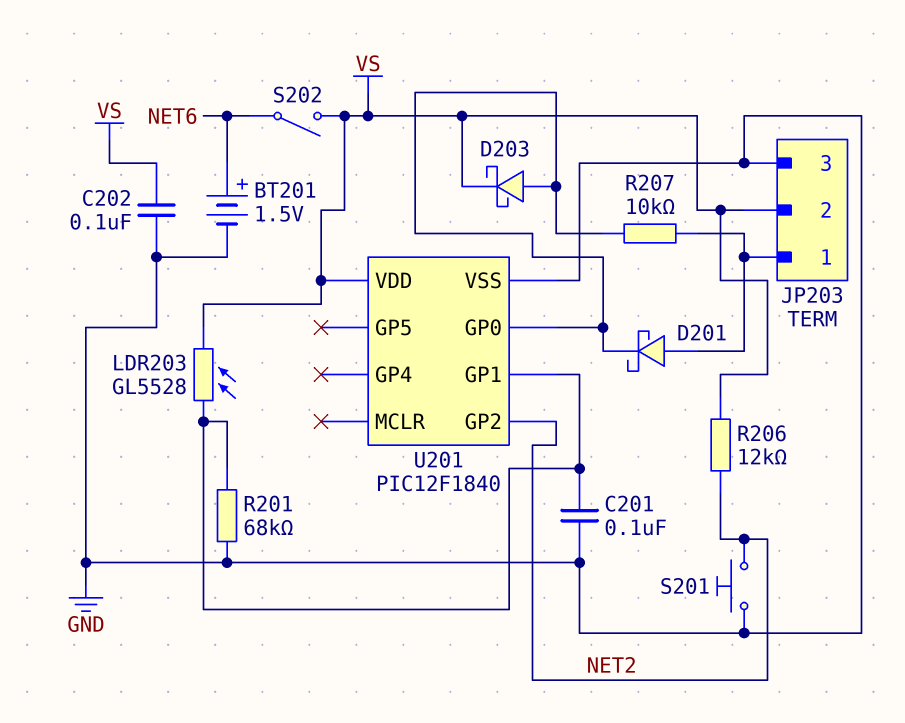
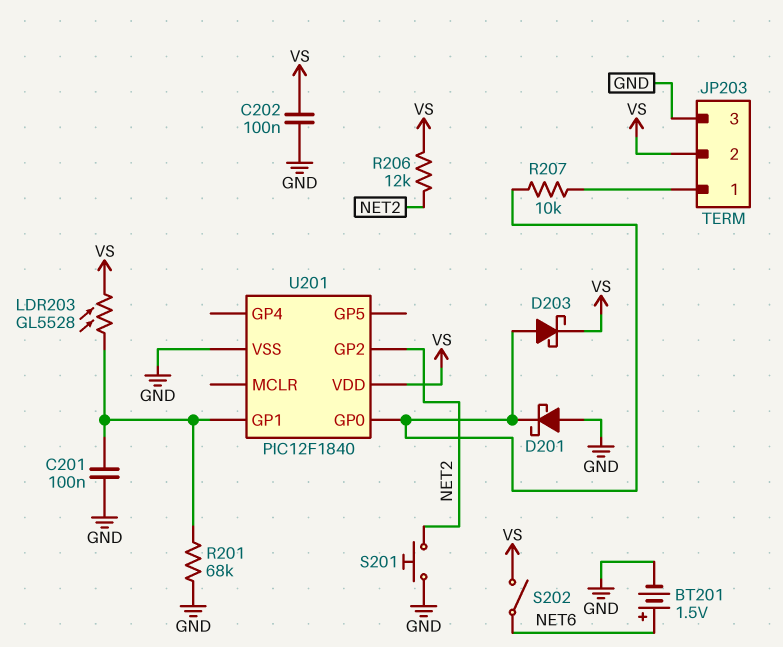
D201: schottky (A JP203/1, K U201/GP0) -> schottky (A GND, K U201/GP0)

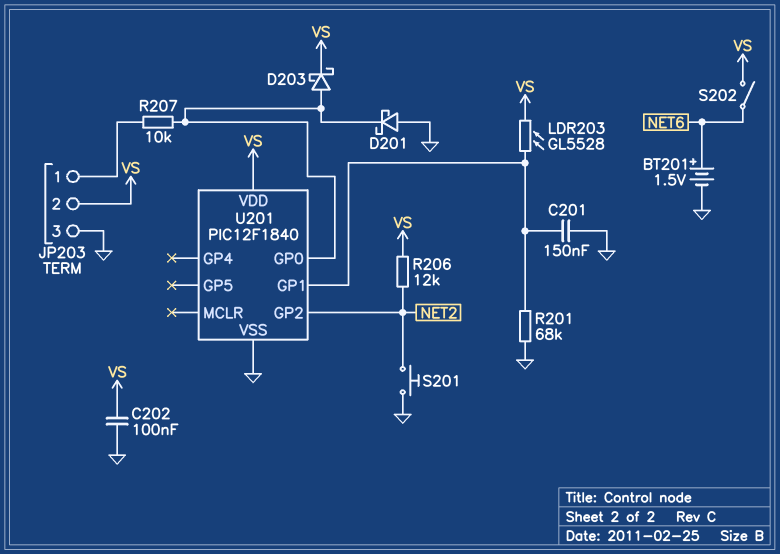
C201: 100nF (GND, U201/GP1) -> 150nF (GND, U201/GP1)

